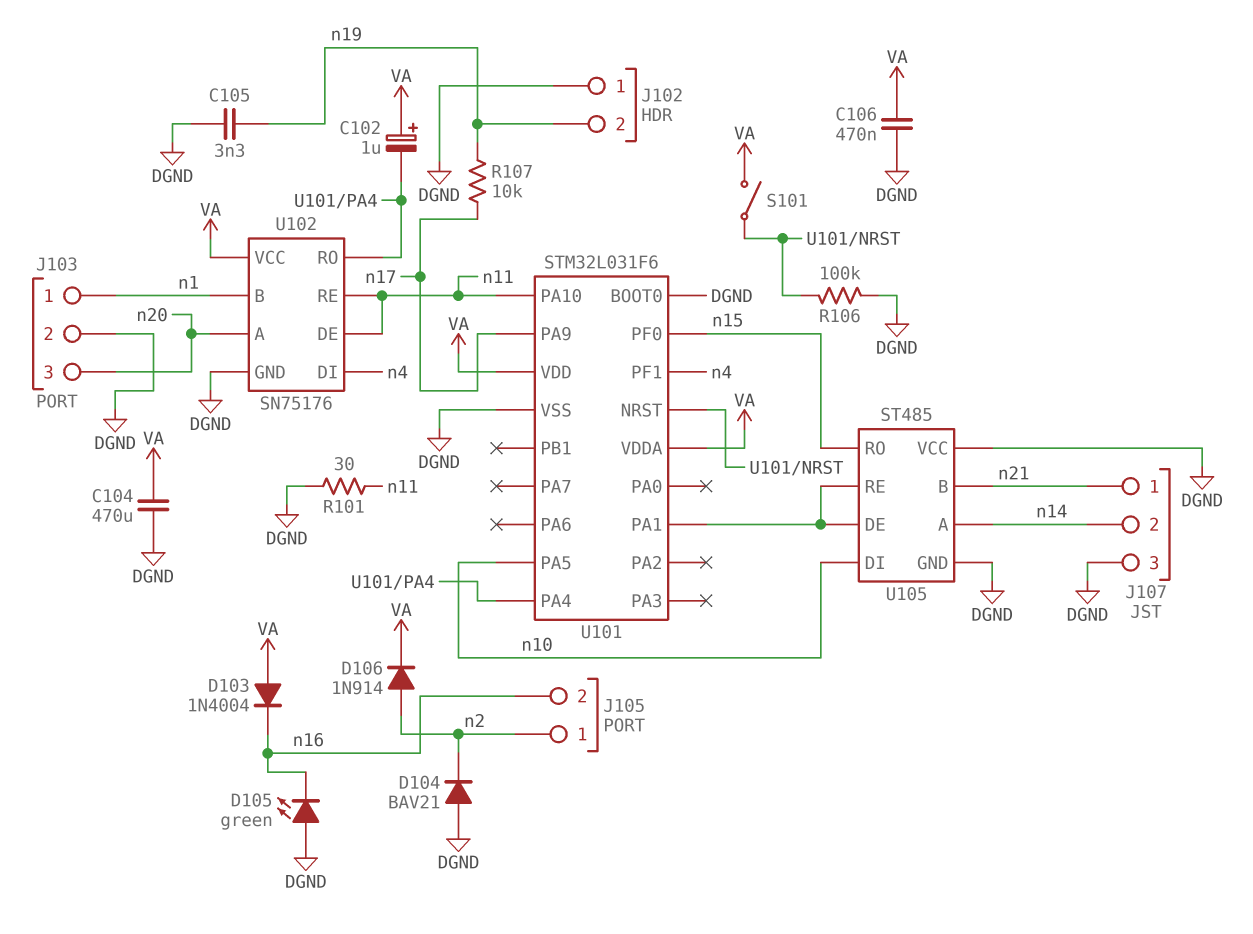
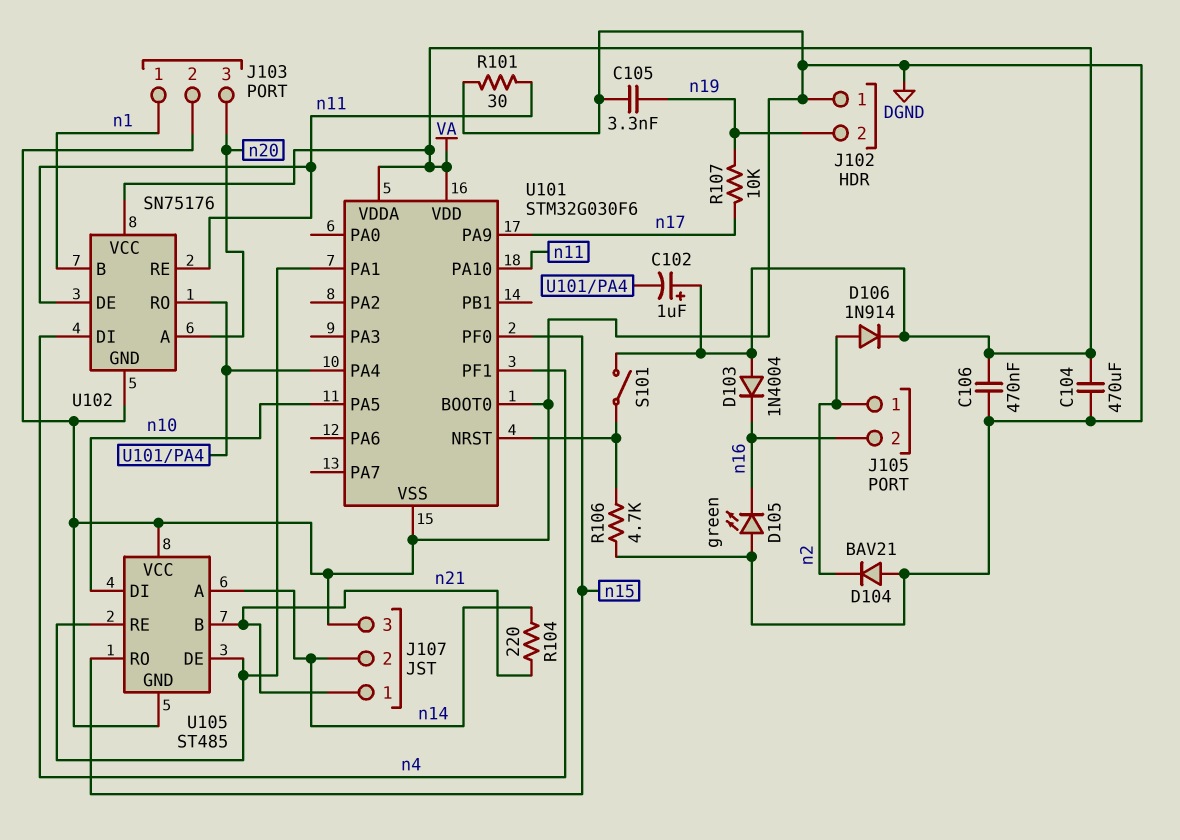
R104: none -> 220 (n14, n21)
R106: 100k (DGND, U101/NRST) -> 4.7k (DGND, U101/NRST)
U101: STM32L031F6 -> STM32G030F6

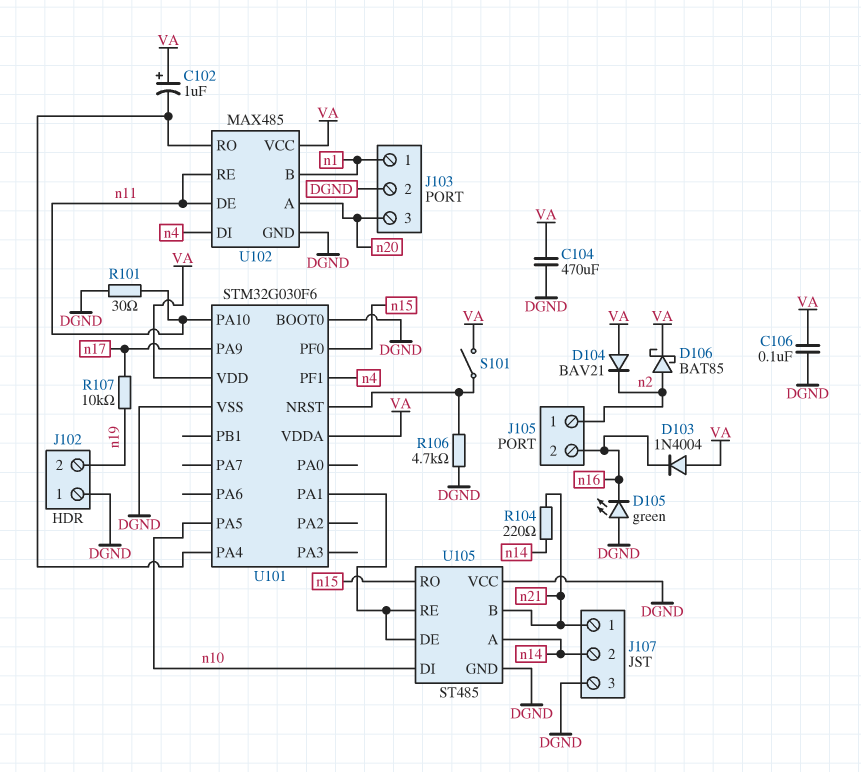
C105: 3.3nF (DGND, n19) -> none
C106: 470nF (DGND, VA) -> 100nF (DGND, VA)
D104: diode BAV21 (A DGND, K n2) -> diode BAV21 (A VA, K n2)
D106: diode 1N914 (A n2, K VA) -> schottky BAT85 (A n2, K VA)
U102: SN75176 -> MAX485

